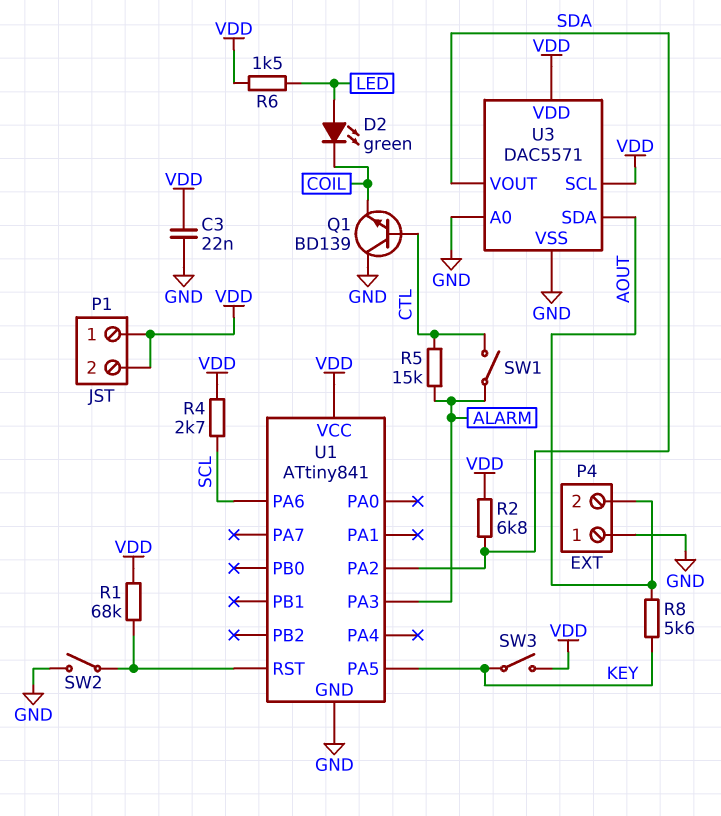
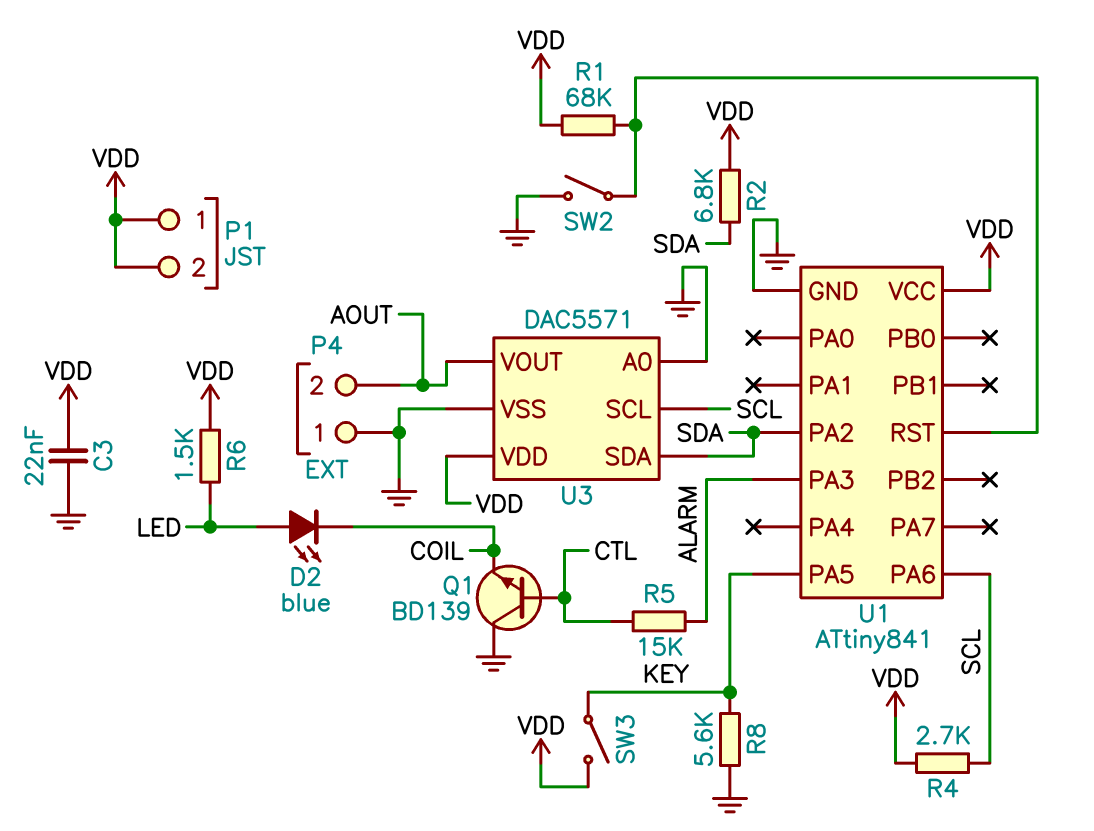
D2: LED green (A LED, K COIL) -> LED blue (A LED, K COIL)
R8: 5.6k (AOUT, KEY) -> 5.6k (GND, KEY)
SW1: switch (ALARM, CTL) -> none
U3 pin SCL: VDD -> SCL
U3 pin SDA: AOUT -> SDA
U3 pin VOUT: SDA -> AOUT

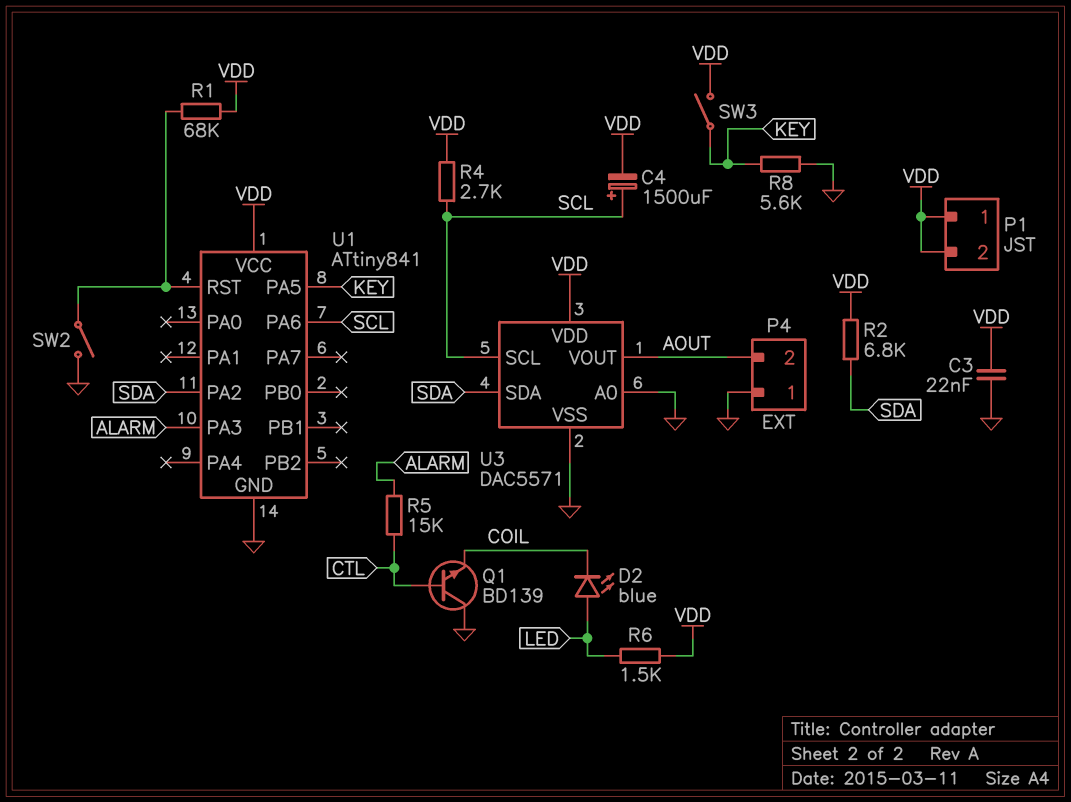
C4: none -> 1500uF (plus SCL, minus VDD)

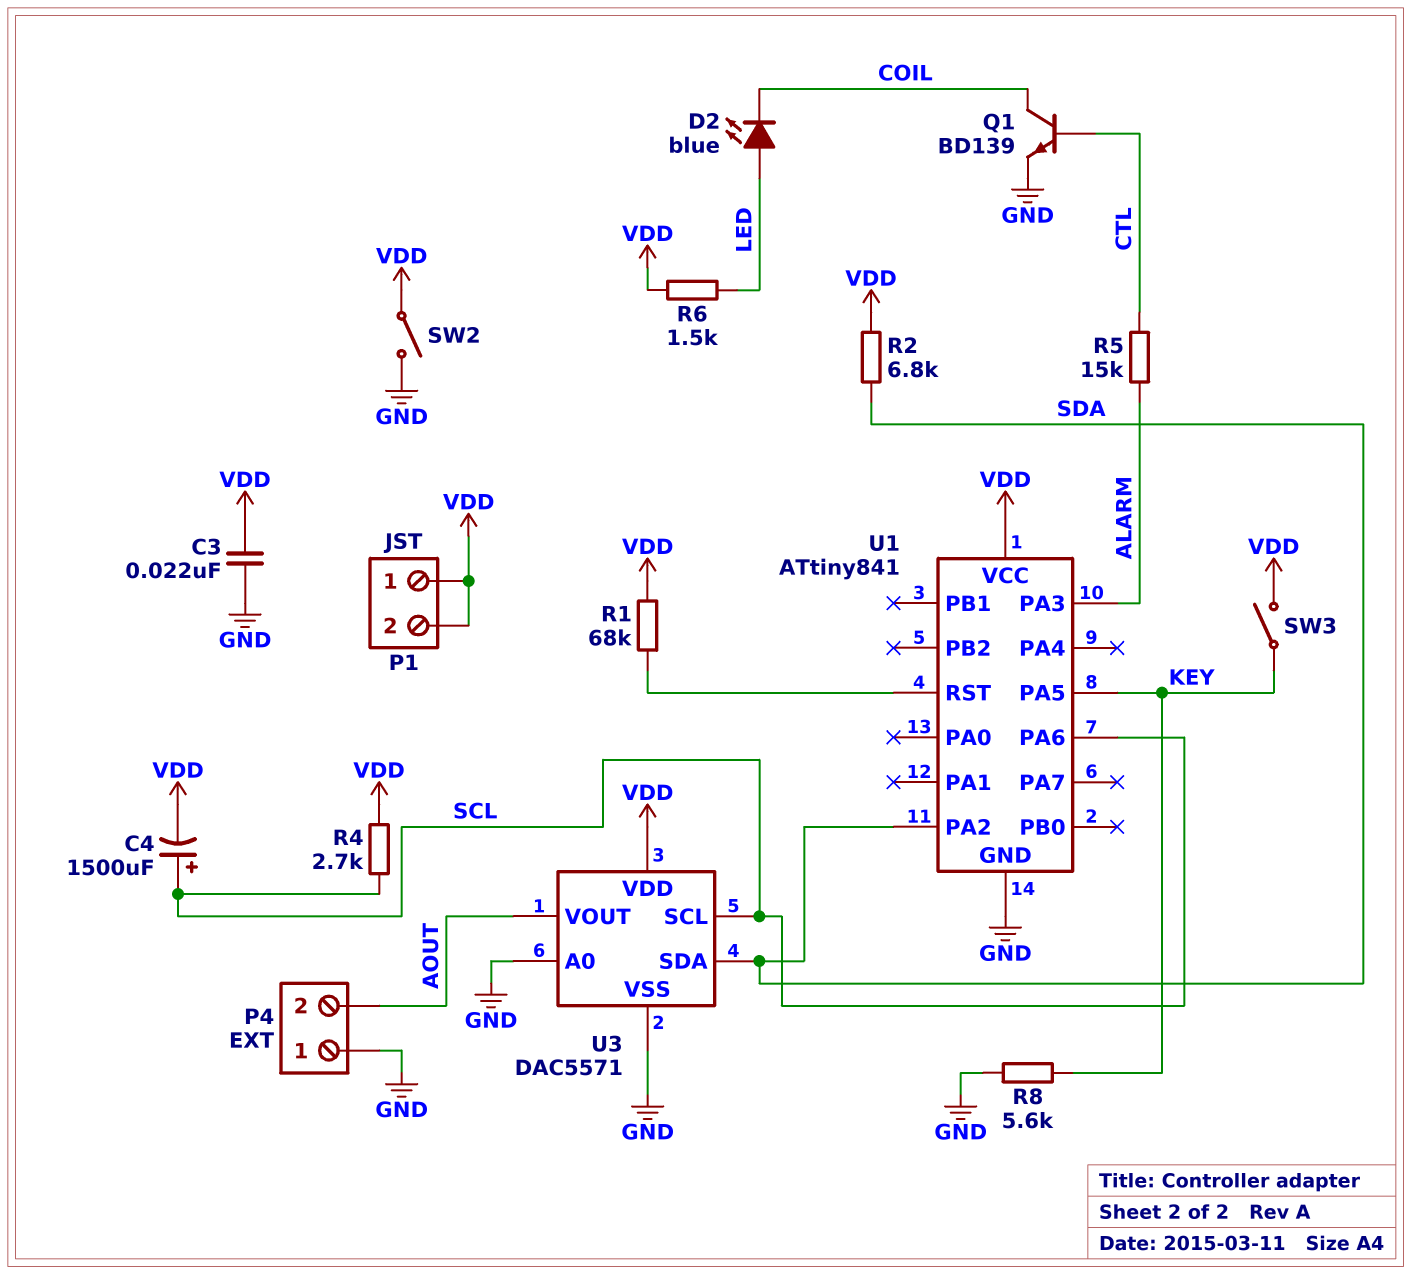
Q1: NPN BD139 (B CTL, C GND, E COIL) -> NPN BD139 (B CTL, C COIL, E GND)
SW2: switch (GND, U1/RST) -> switch (GND, VDD)

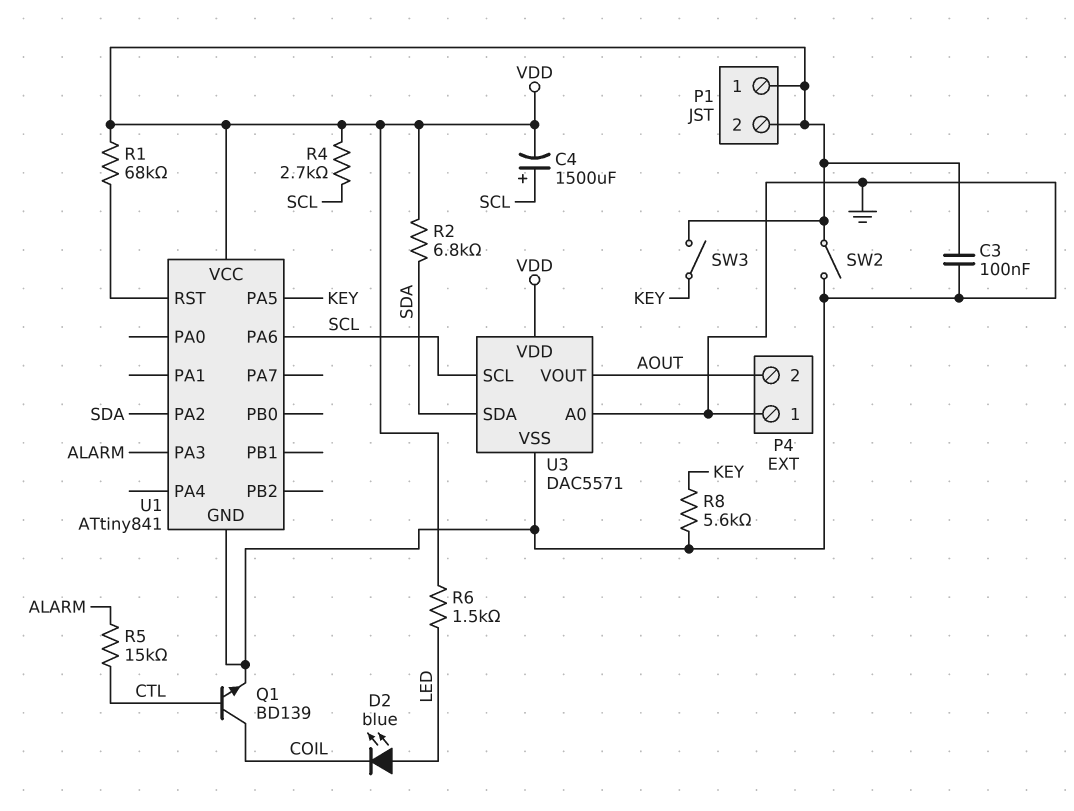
C3: 22nF (GND, VDD) -> 100nF (GND, VDD)

